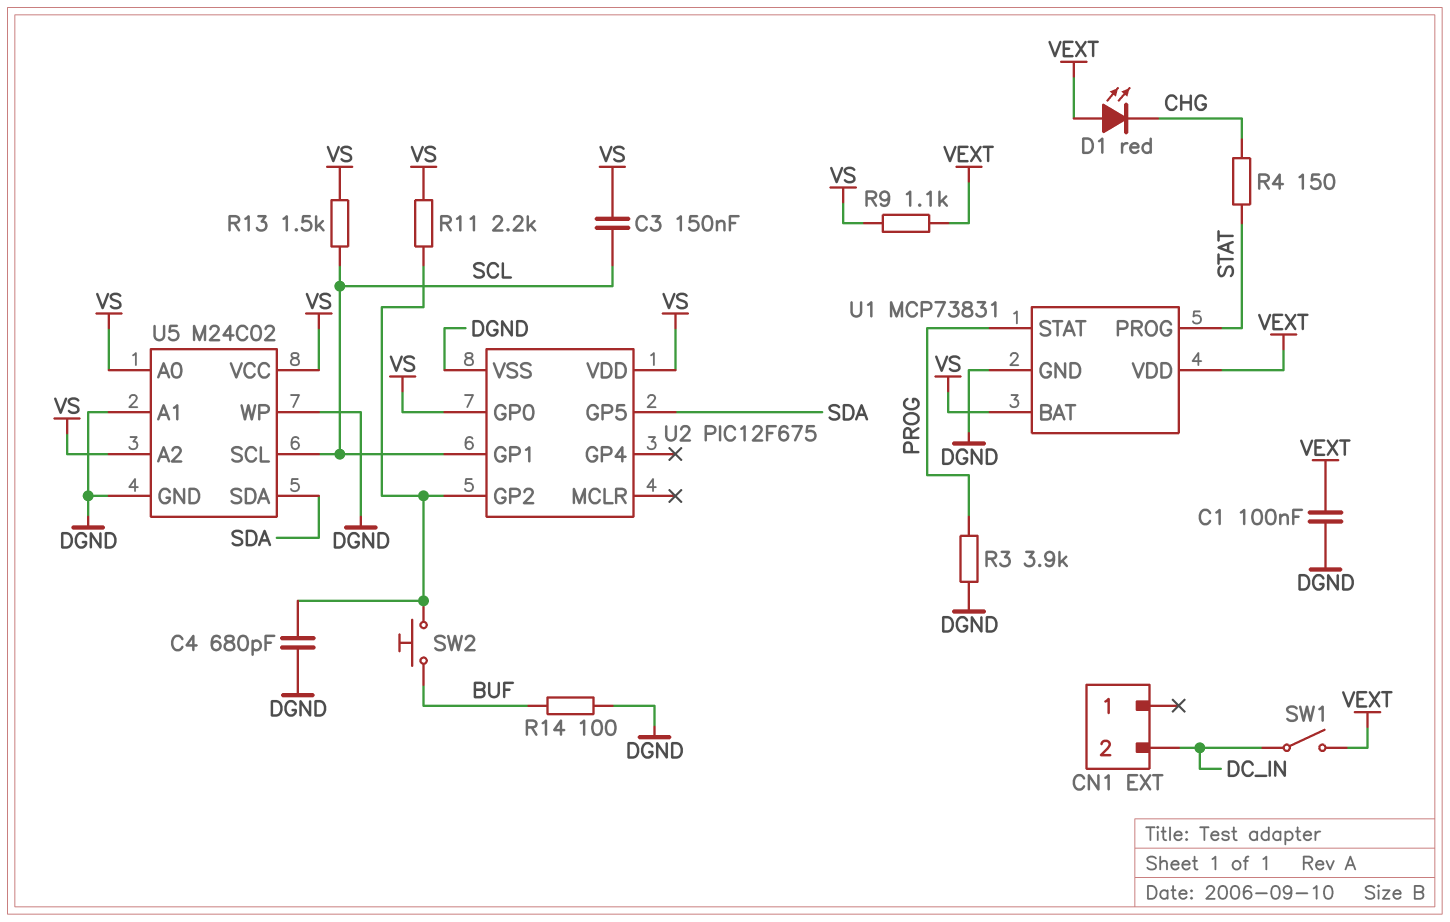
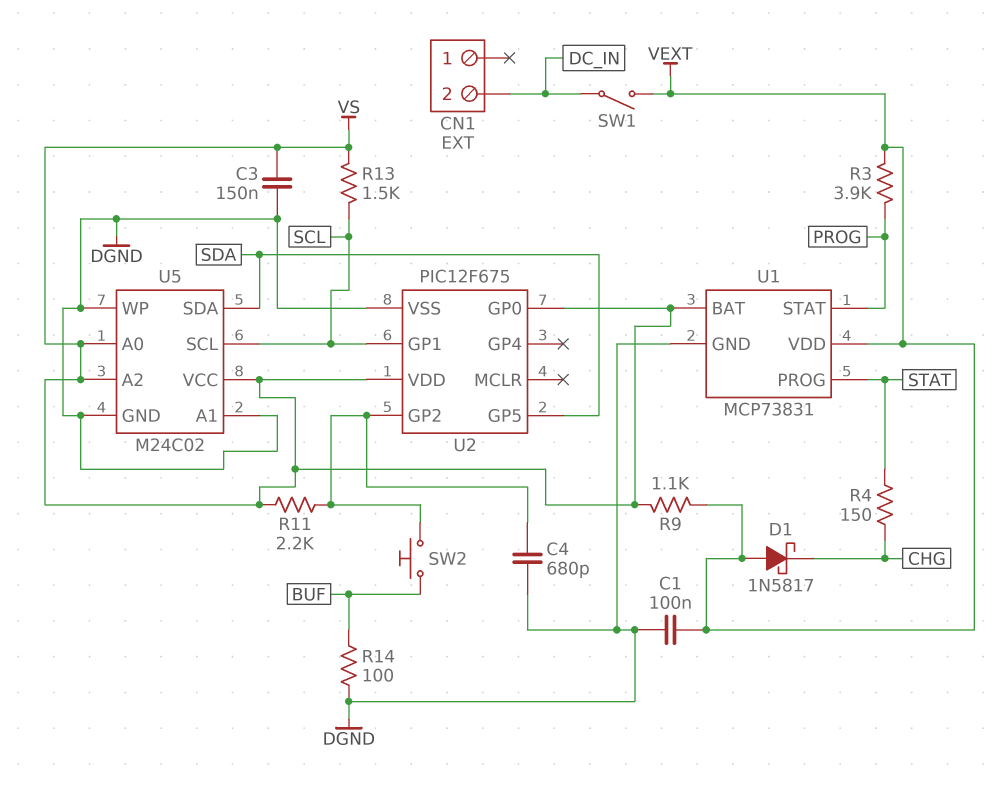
C3: 150nF (SCL, VS) -> 150nF (DGND, VS)
D1: LED red (A VEXT, K CHG) -> schottky 1N5817 (A VEXT, K CHG)
R3: 3.9k (DGND, PROG) -> 3.9k (PROG, VEXT)

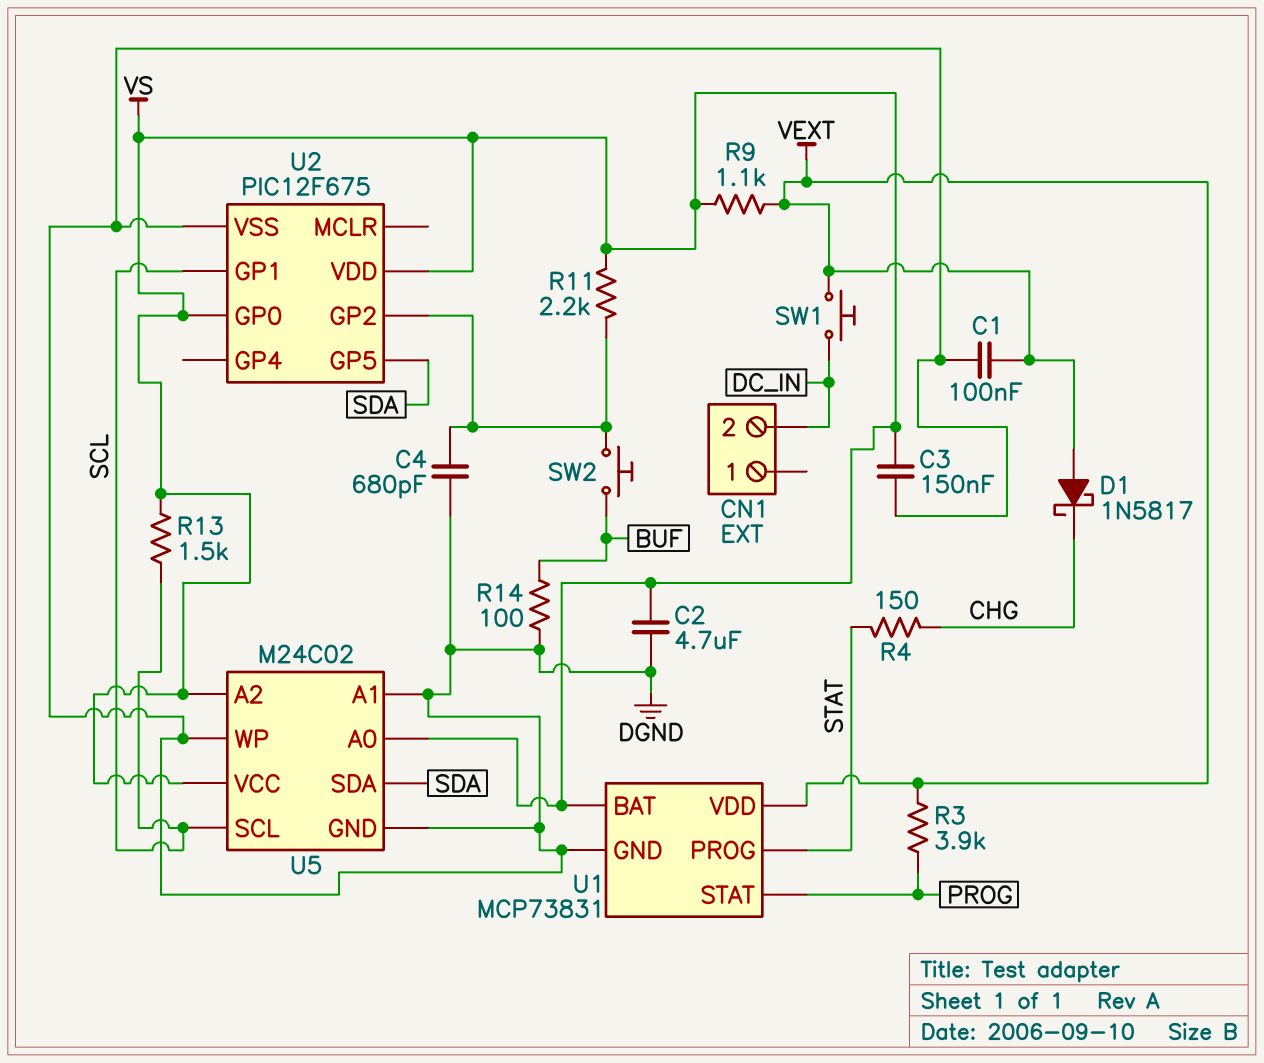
C2: none -> 4.7uF (DGND, VS)
SW1: switch (DC_IN, VEXT) -> button (DC_IN, VEXT)

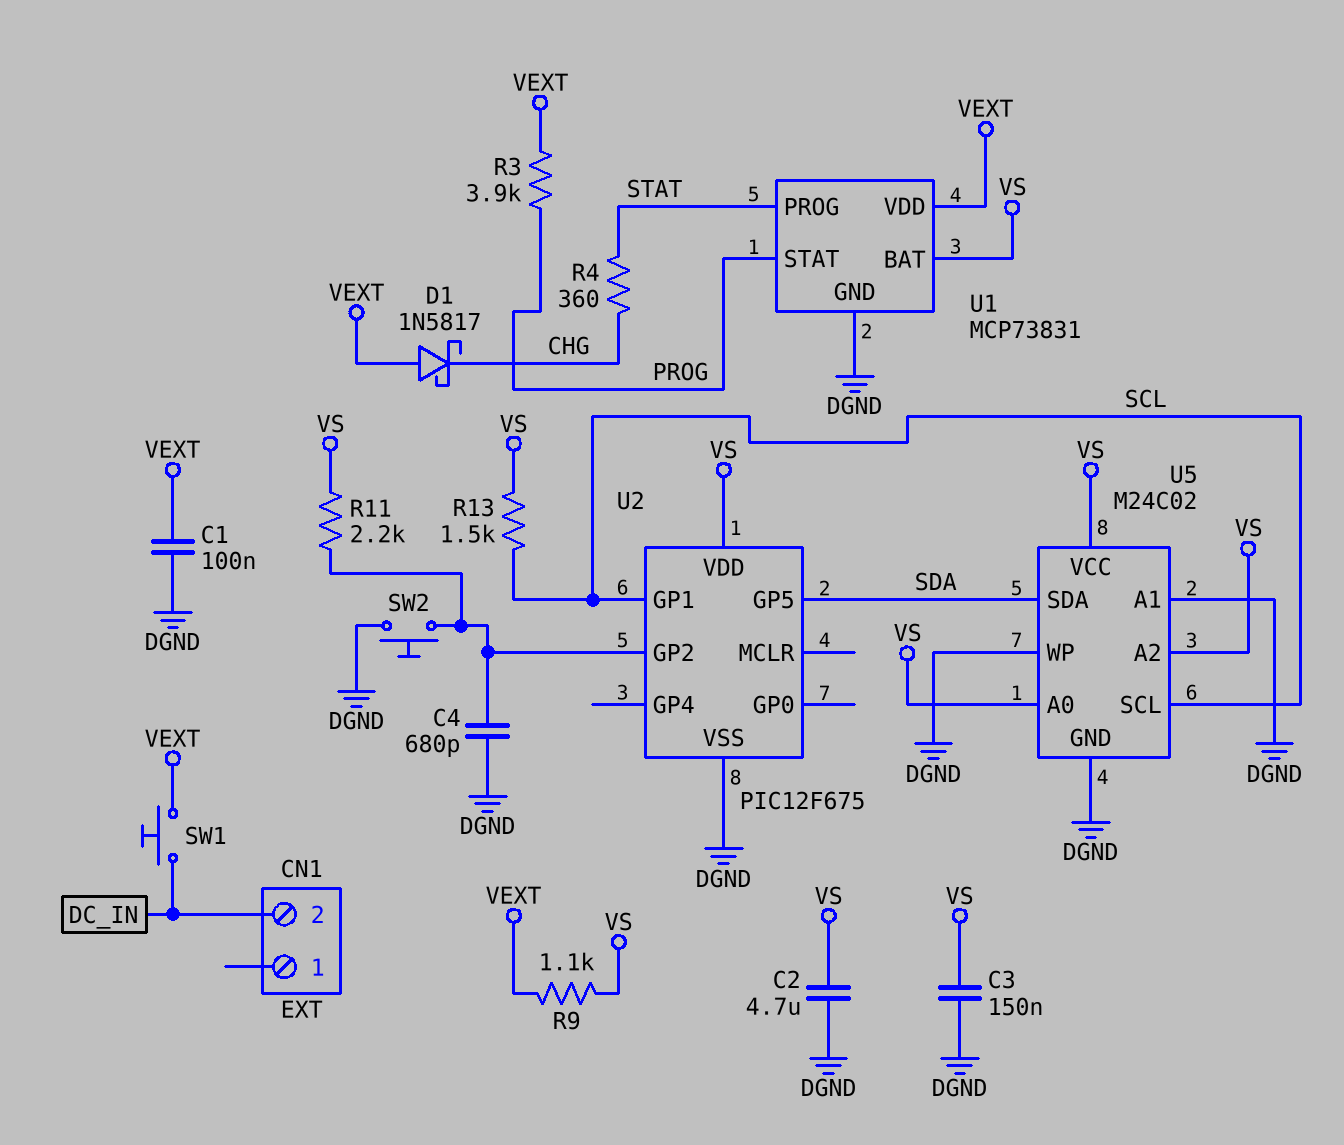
R4: 150 (CHG, STAT) -> 360 (CHG, STAT)
R14: 100 (BUF, DGND) -> none
SW2: button (BUF, U2/GP2) -> button (DGND, U2/GP2)
U2 pin GP0: VS -> none

